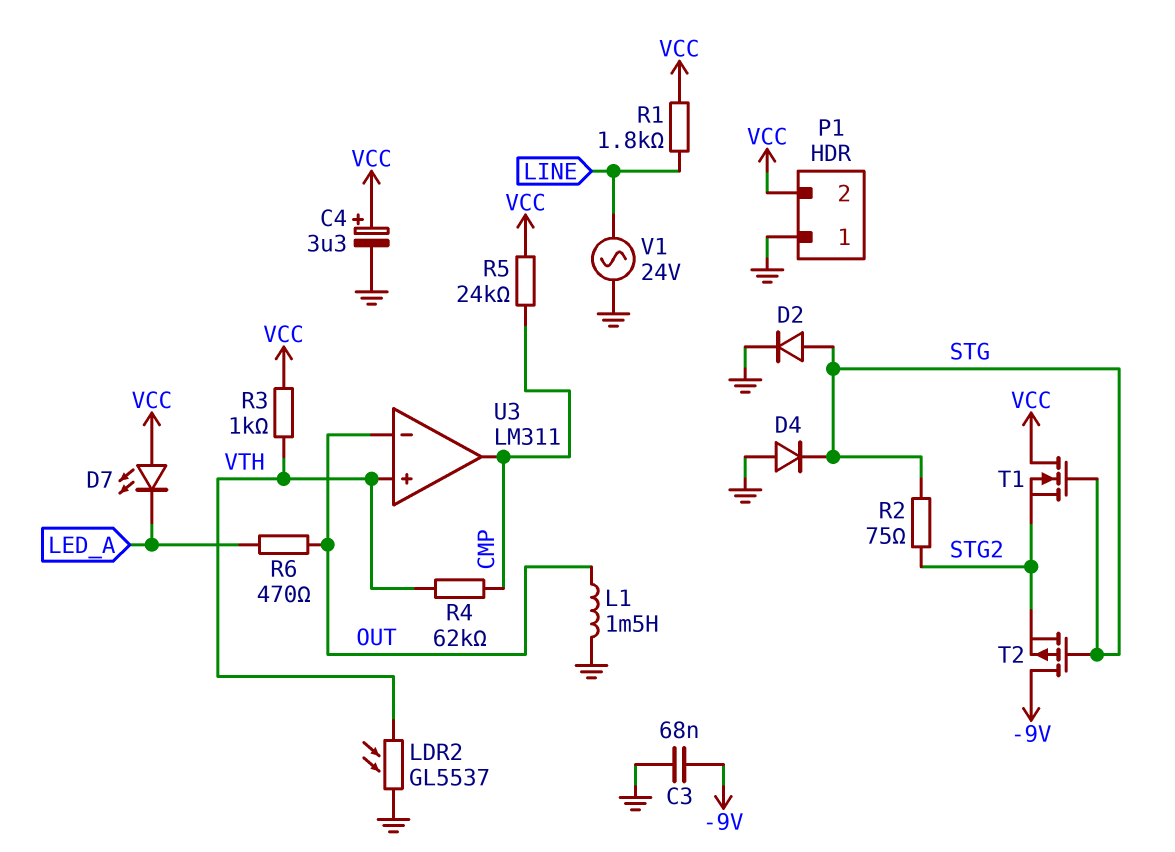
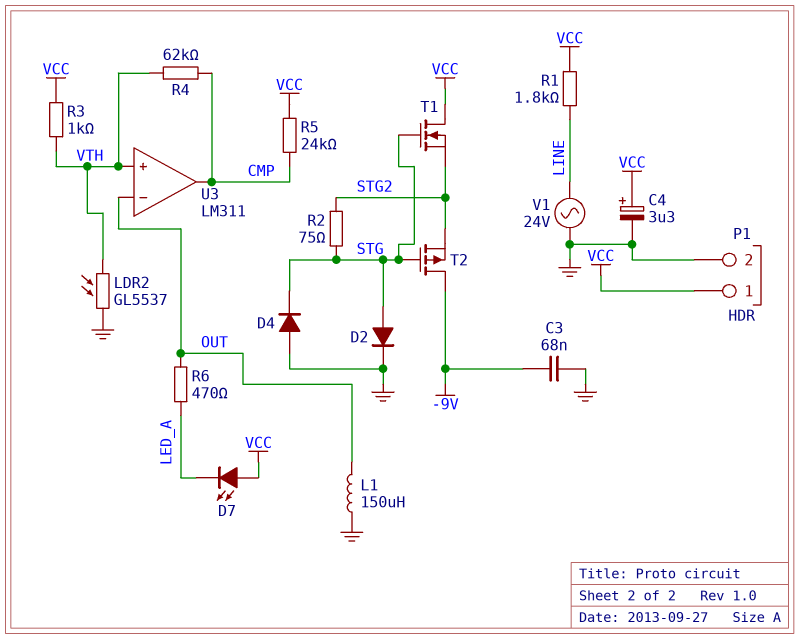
L1: 1.5mH (GND, OUT) -> 150uH (GND, OUT)
P1 pin 1: GND -> VCC
P1 pin 2: VCC -> GND

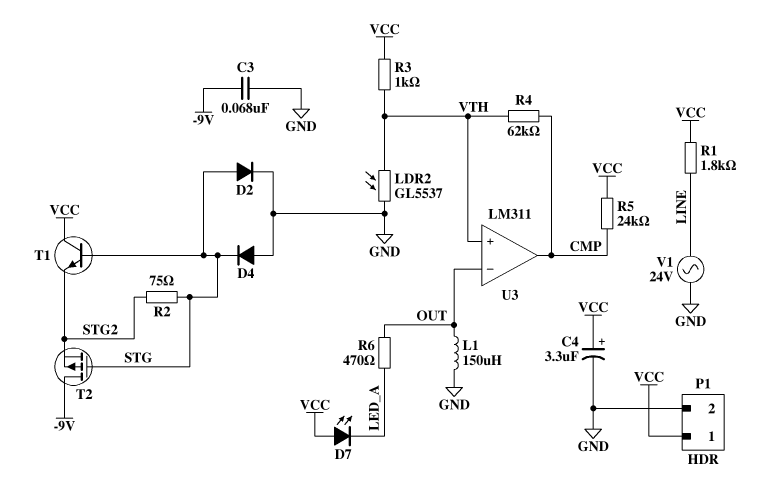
T1: NMOS (G STG, D VCC, S STG2) -> NPN (B STG, C VCC, E STG2)

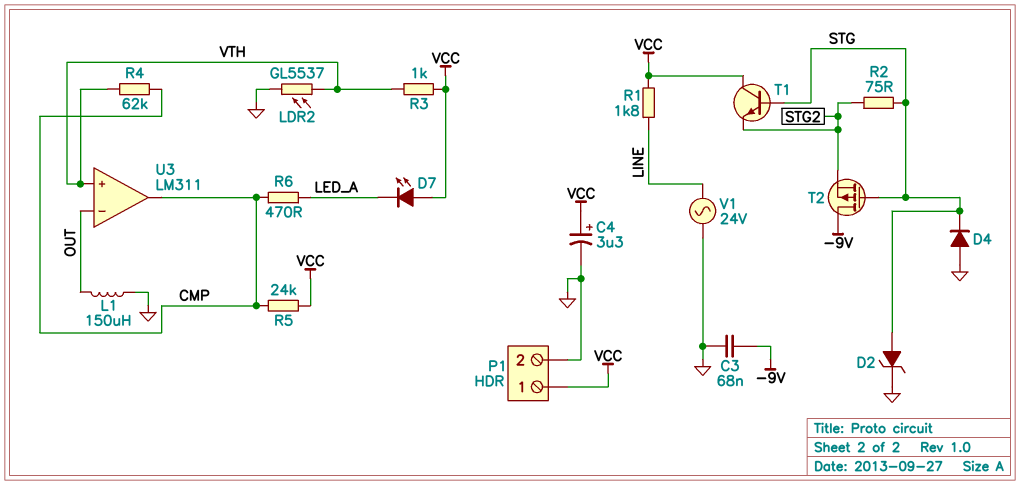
D2: diode (A STG, K GND) -> zener (A STG, K GND)
R6: 470 (LED_A, OUT) -> 470 (CMP, LED_A)

